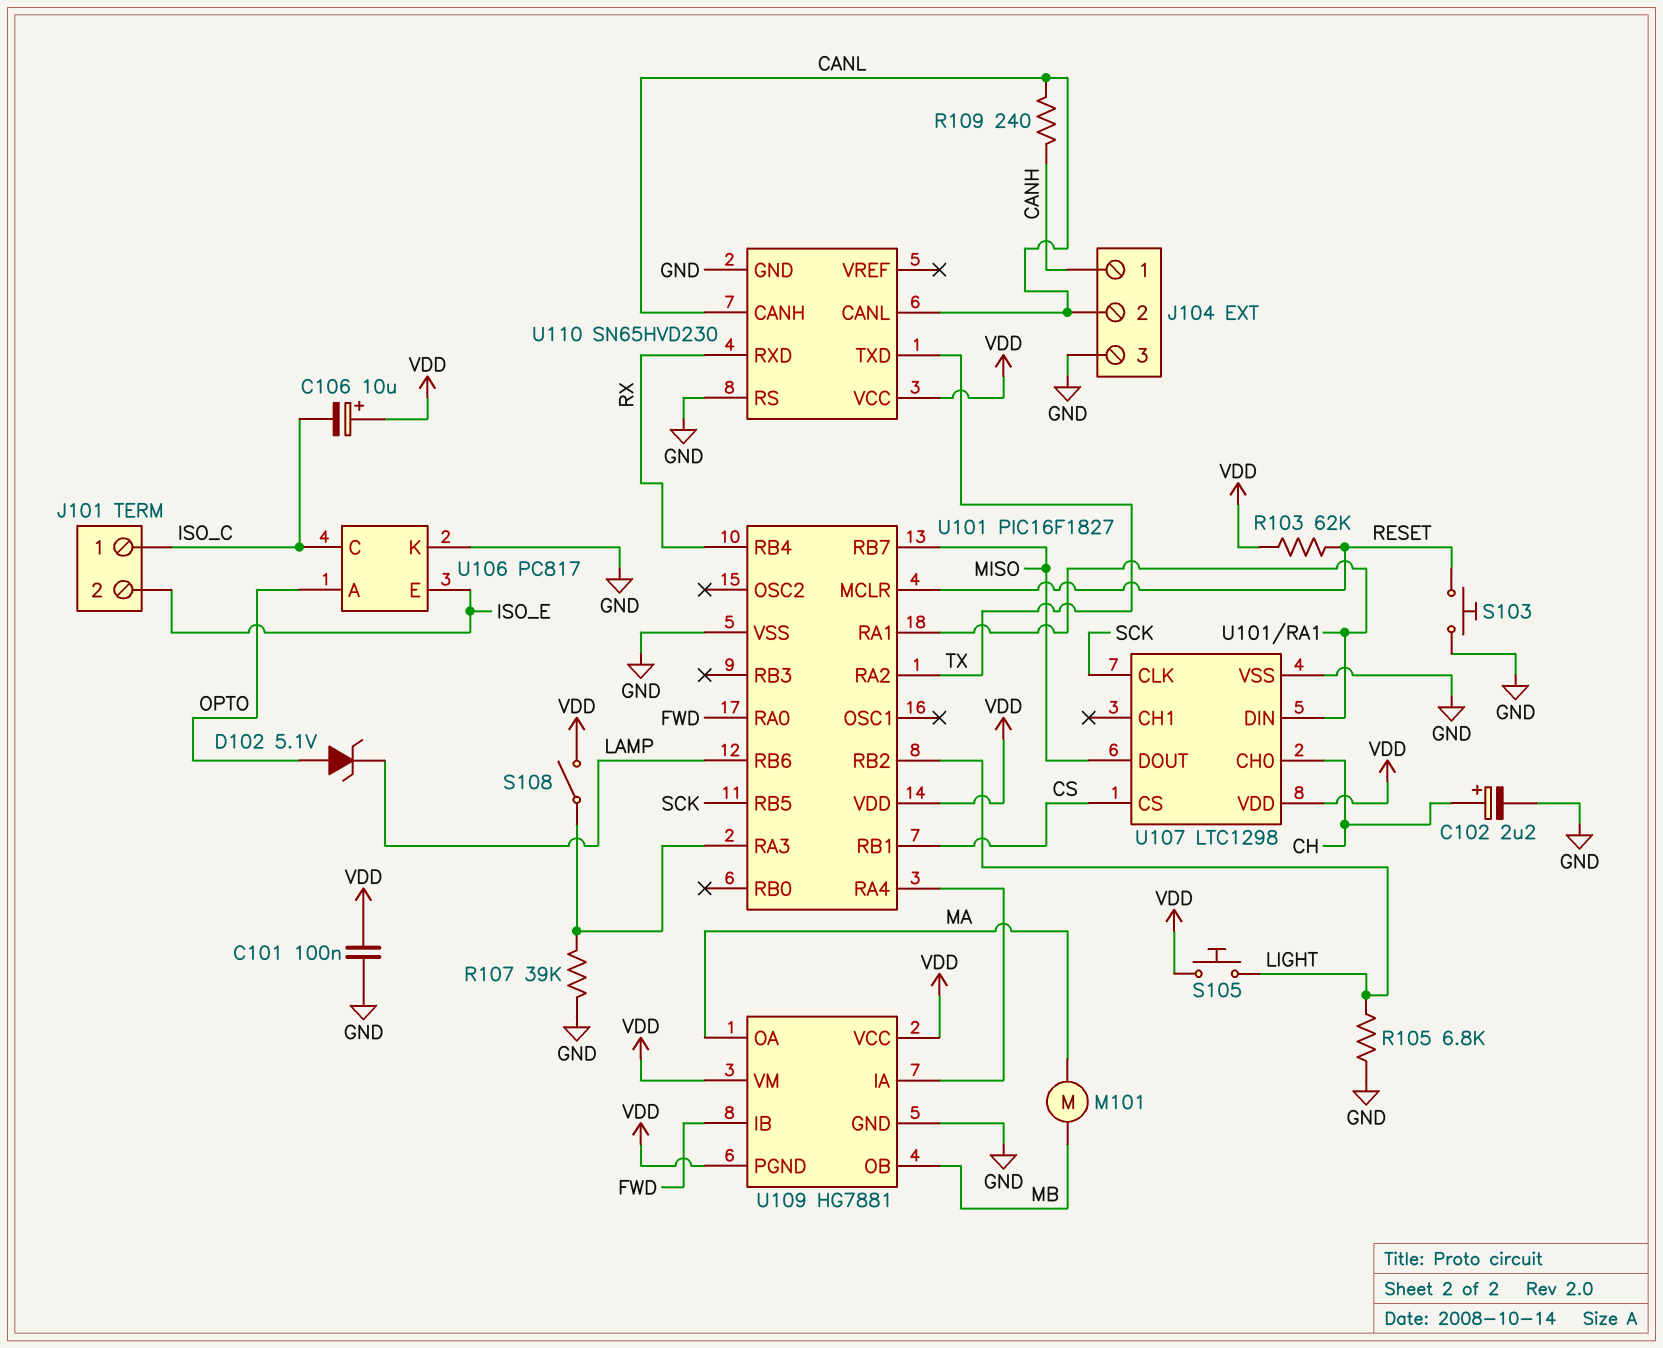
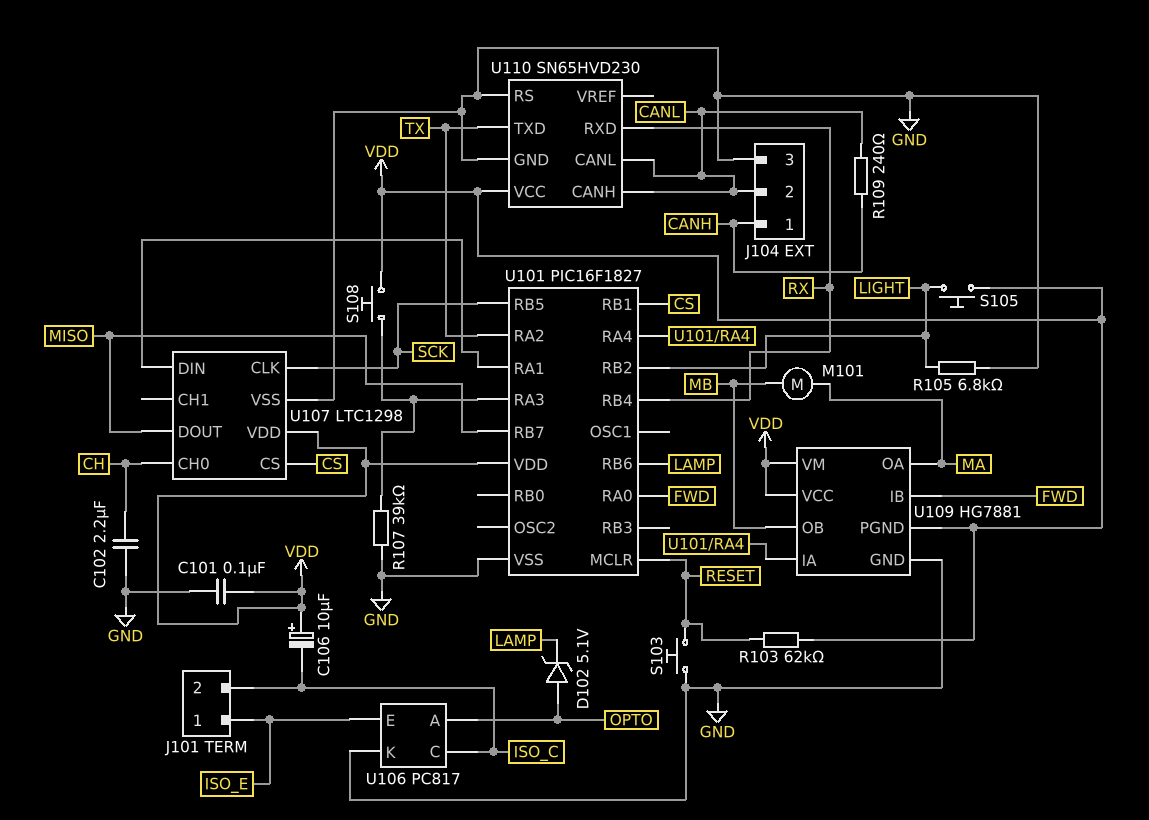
C102: 2.2uF (plus CH, minus GND) -> 2.2uF (CH, GND)
J101 pin 1: ISO_C -> ISO_E
J101 pin 2: ISO_E -> ISO_C
S108: switch (U101/RA3, VDD) -> button (U101/RA3, VDD)

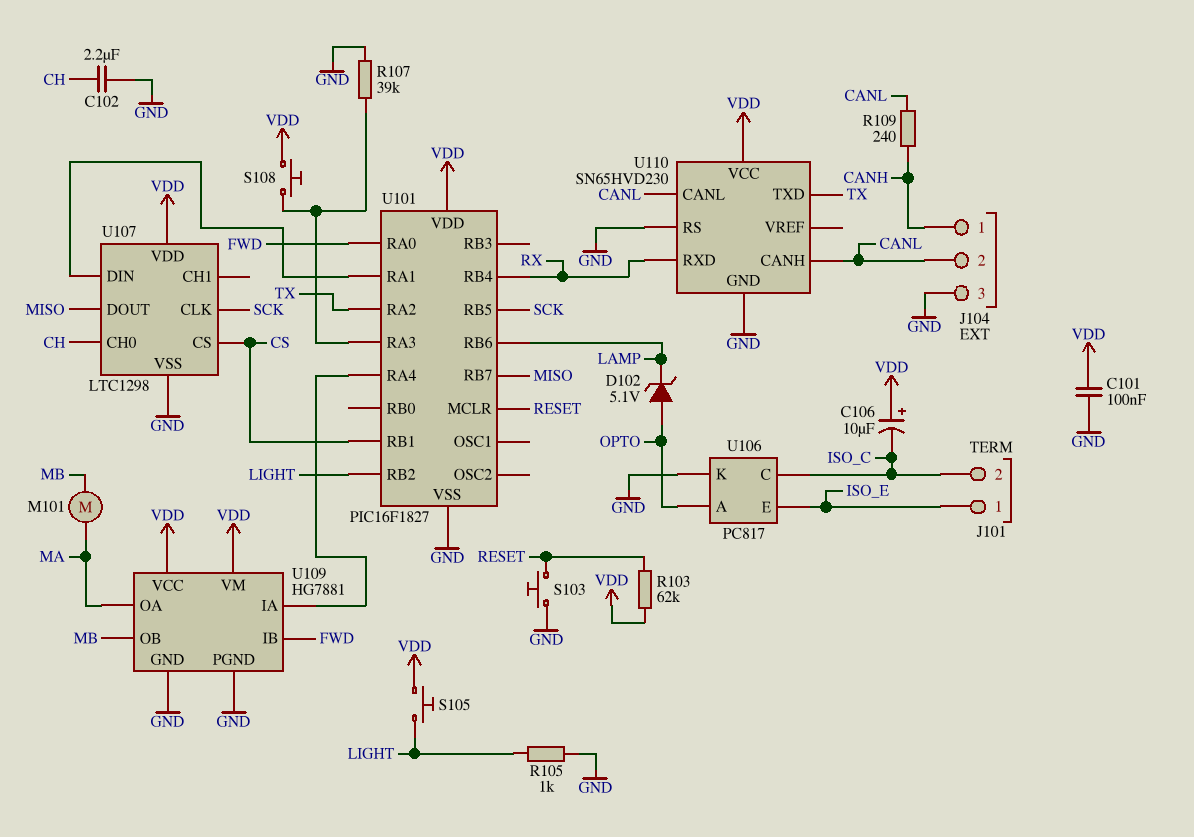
R105: 6.8k (GND, LIGHT) -> 1k (GND, LIGHT)
U109 pin PGND: VDD -> GND

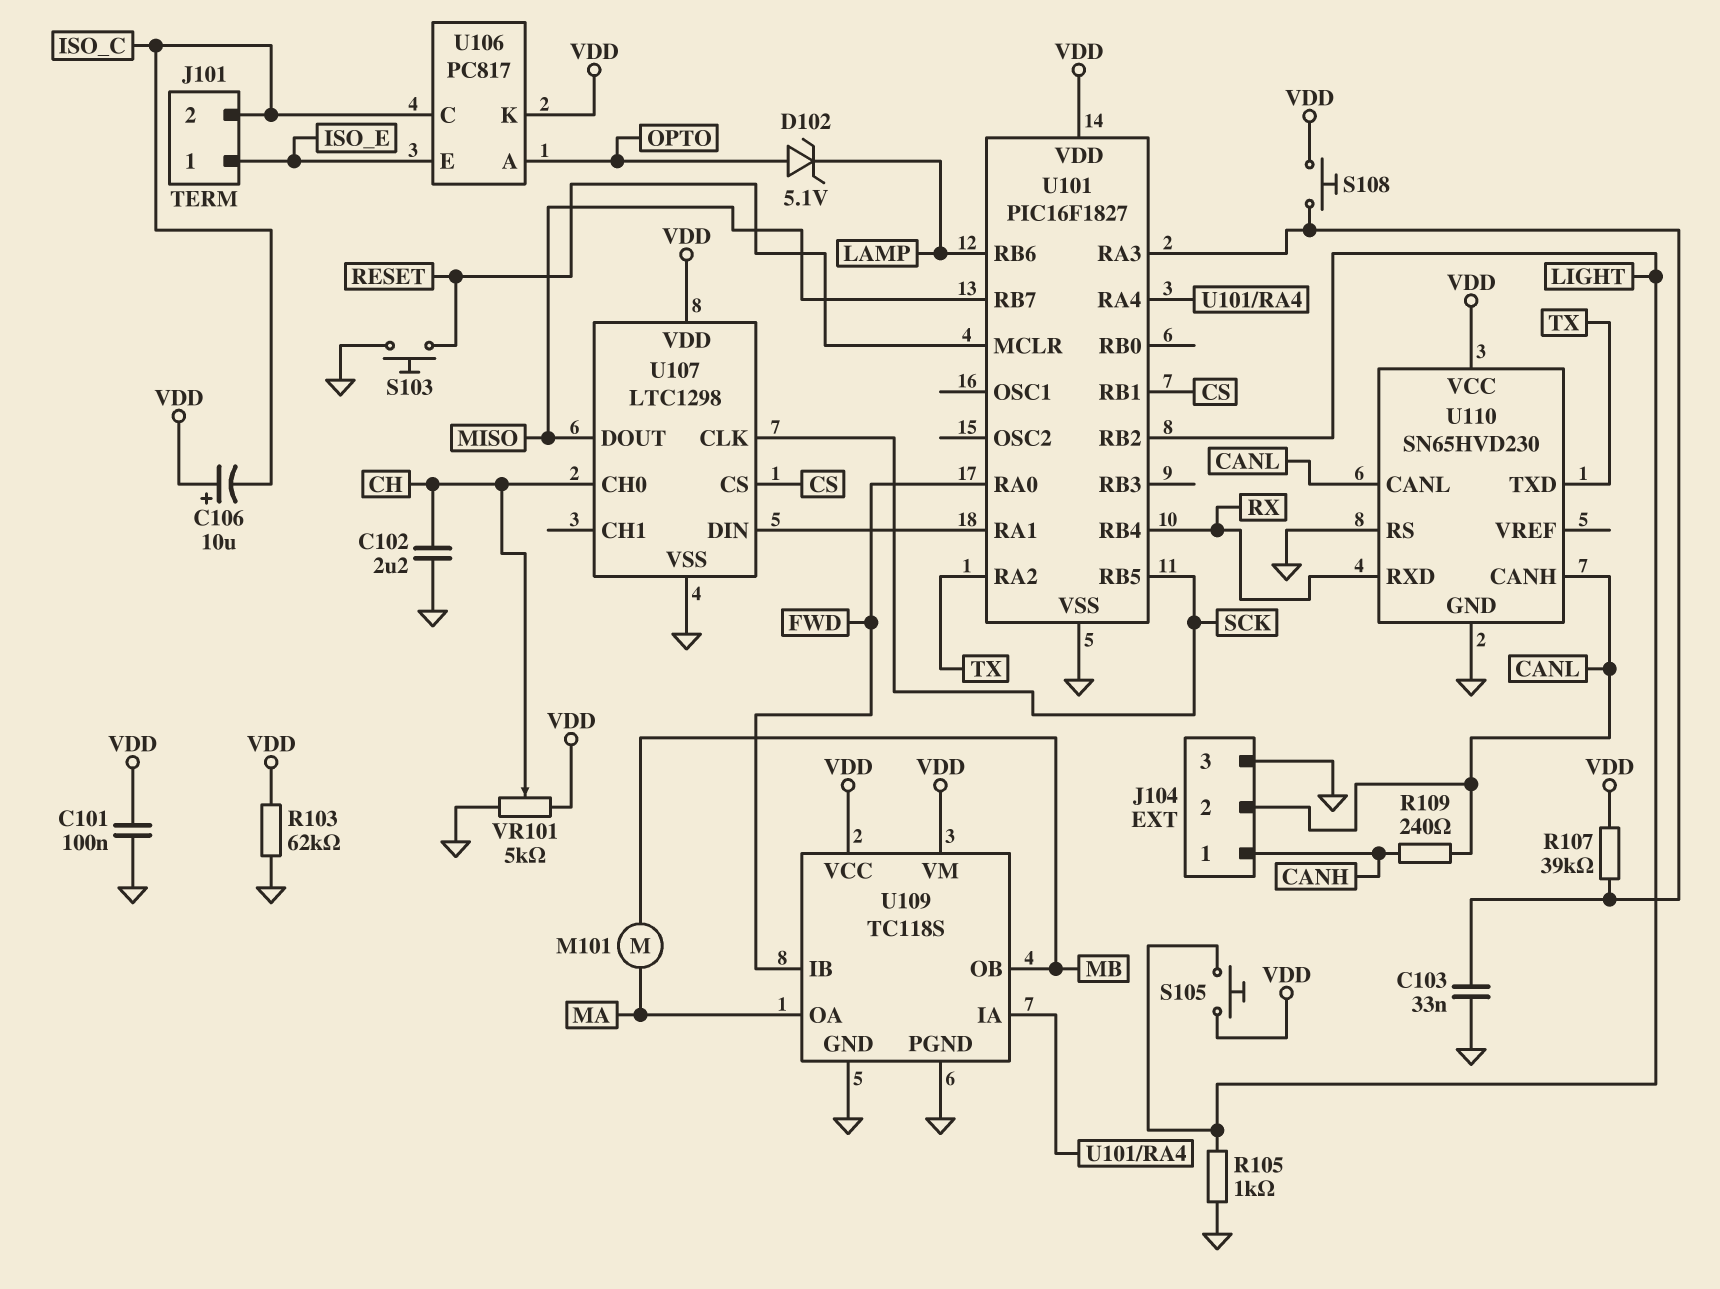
C103: none -> 33nF (GND, U101/RA3)
R103: 62k (RESET, VDD) -> 62k (GND, VDD)
R107: 39k (GND, U101/RA3) -> 39k (U101/RA3, VDD)
U106 pin K: GND -> VDD
U109: HG7881 -> TC118S
VR101: none -> 5k (GND, VDD, wiper CH)

